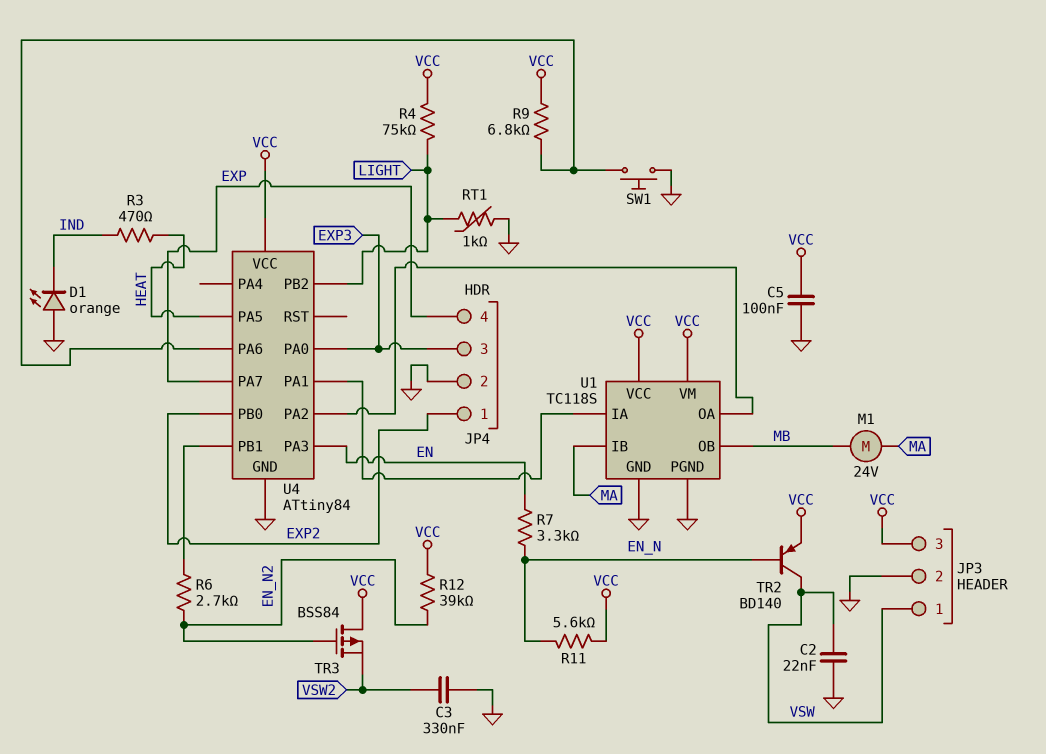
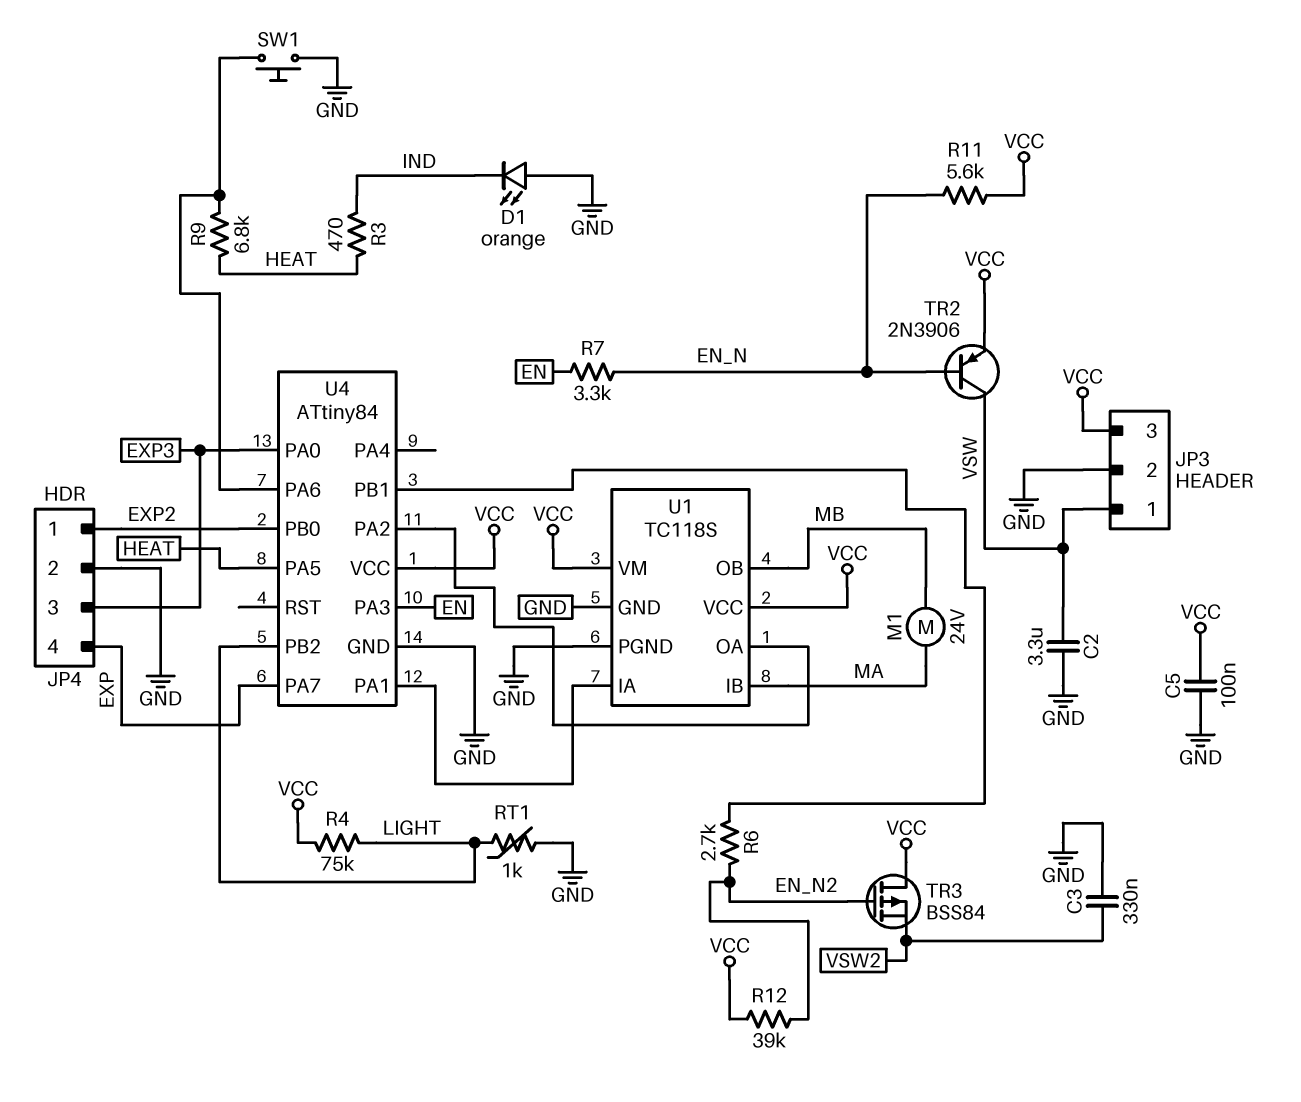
C2: 22nF (GND, VSW) -> 3.3uF (GND, VSW)
R9: 6.8k (U4/PA6, VCC) -> 6.8k (HEAT, U4/PA6)
TR2: PNP BD140 (B EN_N, C VSW, E VCC) -> PNP 2N3906 (B EN_N, C VSW, E VCC)

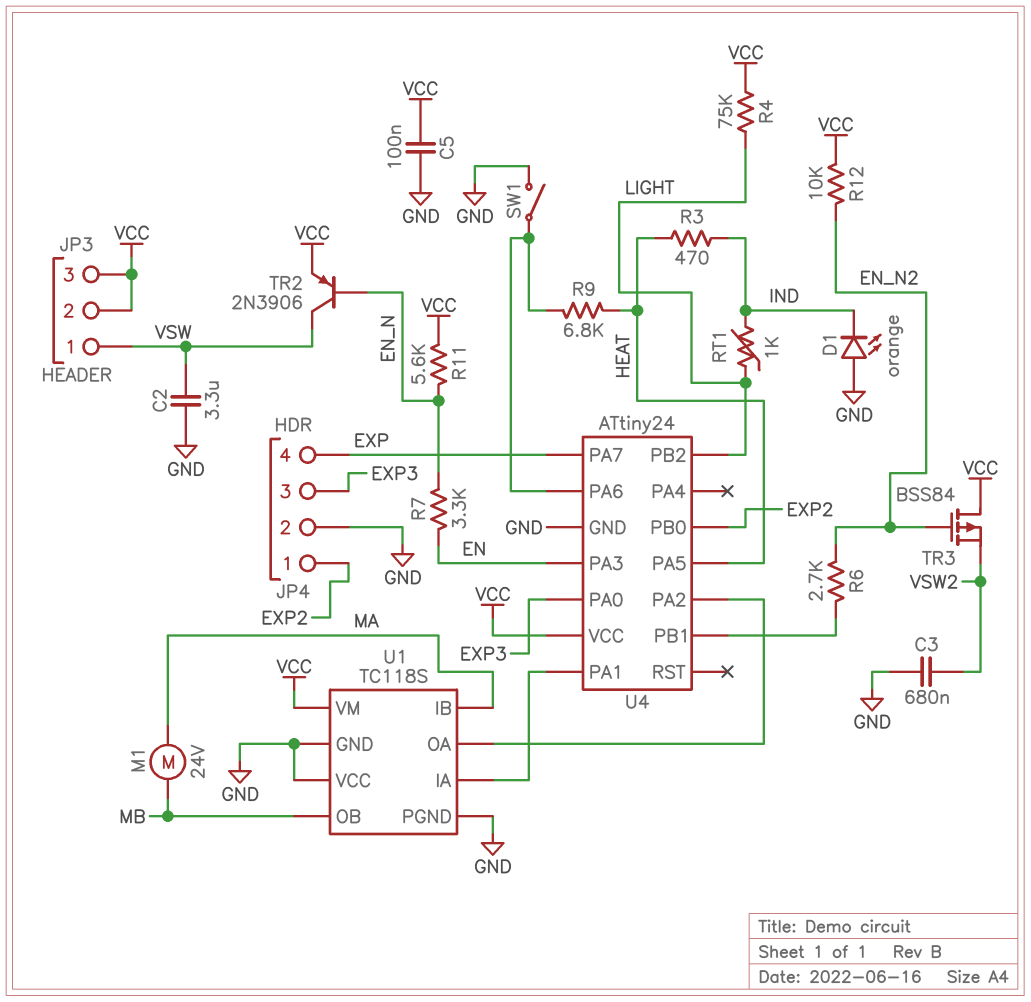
C3: 330nF (GND, VSW2) -> 680nF (GND, VSW2)
JP3 pin 2: GND -> VCC
R12: 39k (EN_N2, VCC) -> 10k (EN_N2, VCC)
RT1: 1k (GND, LIGHT) -> 1k (IND, LIGHT)
SW1: button (GND, U4/PA6) -> switch (GND, U4/PA6)
U1 pin VCC: VCC -> GND
U4: ATtiny84 -> ATtiny24

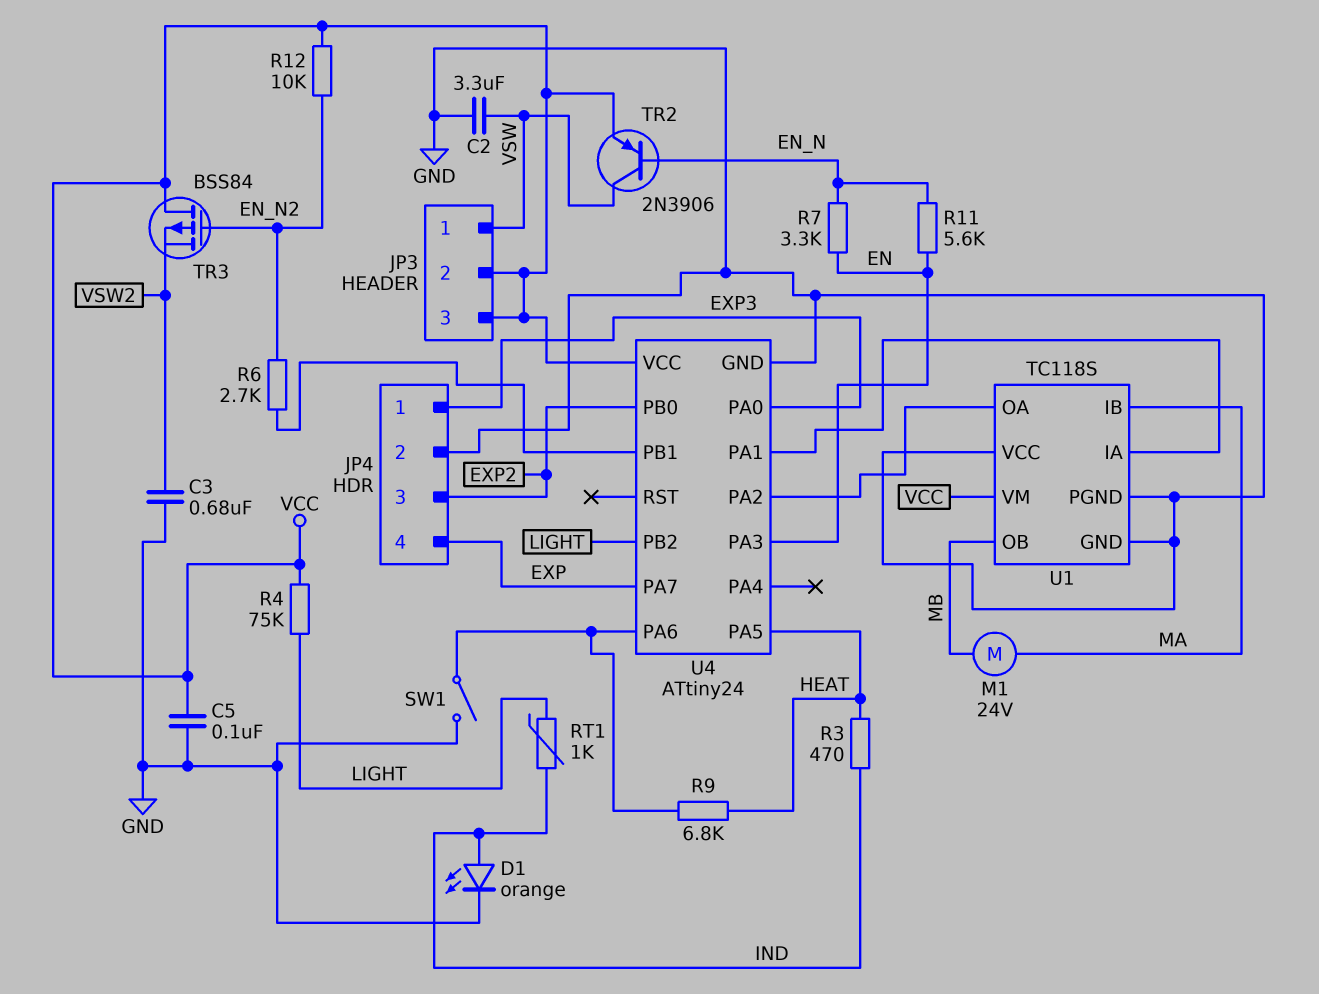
D1: LED orange (A GND, K IND) -> LED orange (A IND, K GND)
JP4 pin 1: EXP2 -> EXP3
JP4 pin 3: EXP3 -> EXP2
R11: 5.6k (EN_N, VCC) -> 5.6k (EN, EN_N)

